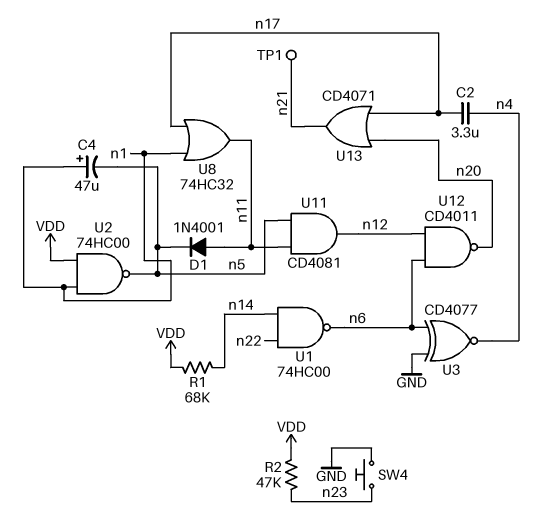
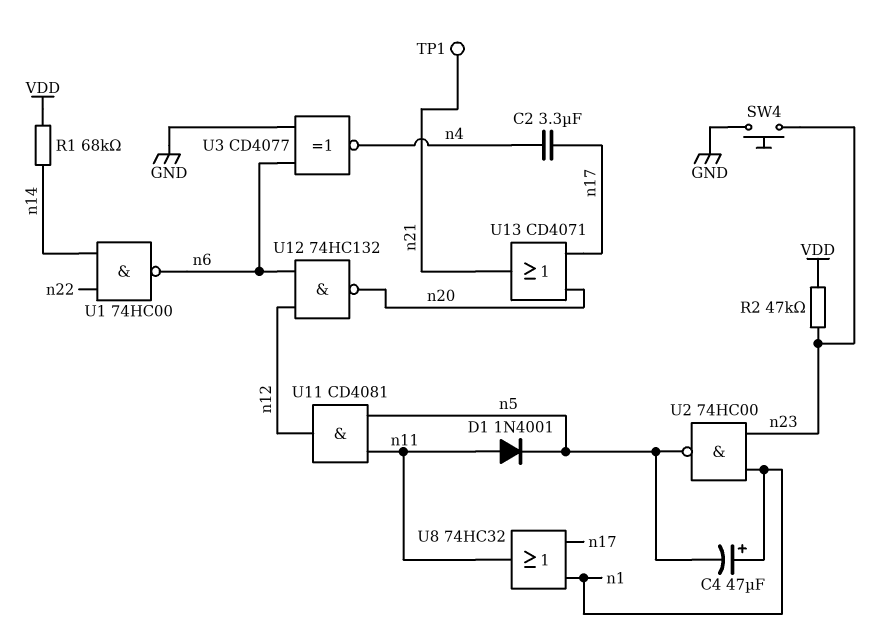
U2: NAND 74HC00 (in VDD, in n1, out n5) -> NAND 74HC00 (in n1, in n23, out n5)
U12: NAND CD4011 (in n6, in n12, out n20) -> NAND 74HC132 (in n6, in n12, out n20)

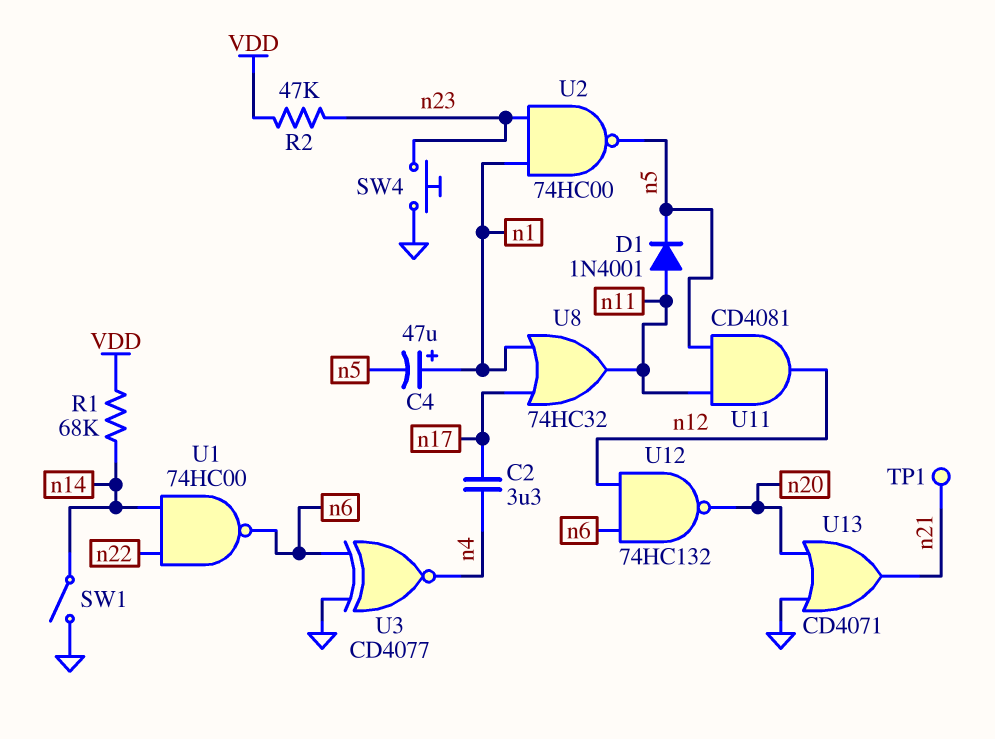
SW1: none -> switch (GND, n14)
U13: OR CD4071 (in n17, in n20, out n21) -> OR CD4071 (in GND, in n20, out n21)

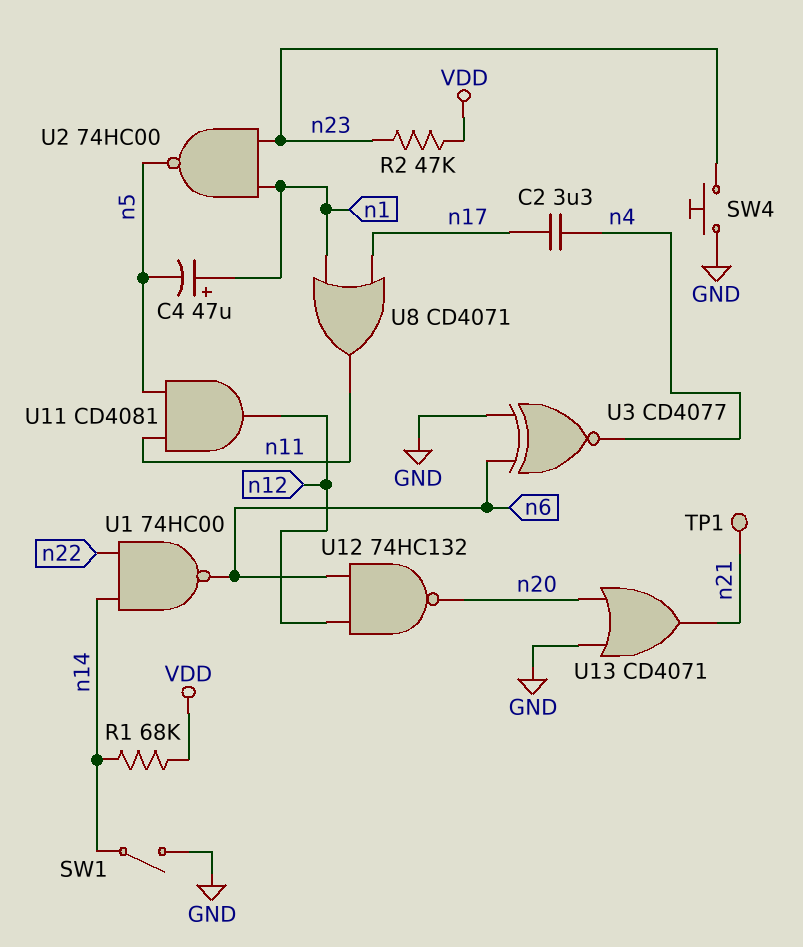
D1: diode 1N4001 (A n11, K n5) -> none
U8: OR 74HC32 (in n1, in n17, out n11) -> OR CD4071 (in n1, in n17, out n11)

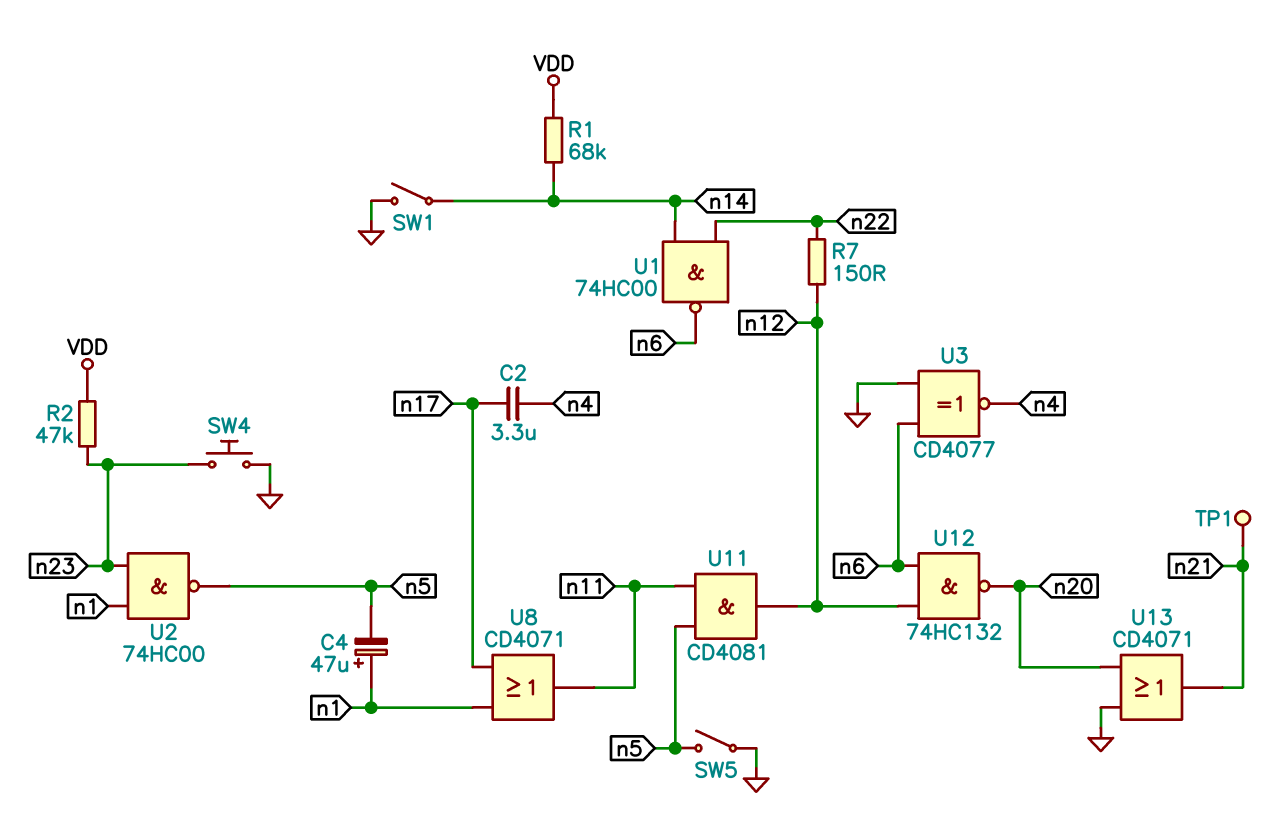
R7: none -> 150 (n12, n22)
SW5: none -> switch (GND, n5)

